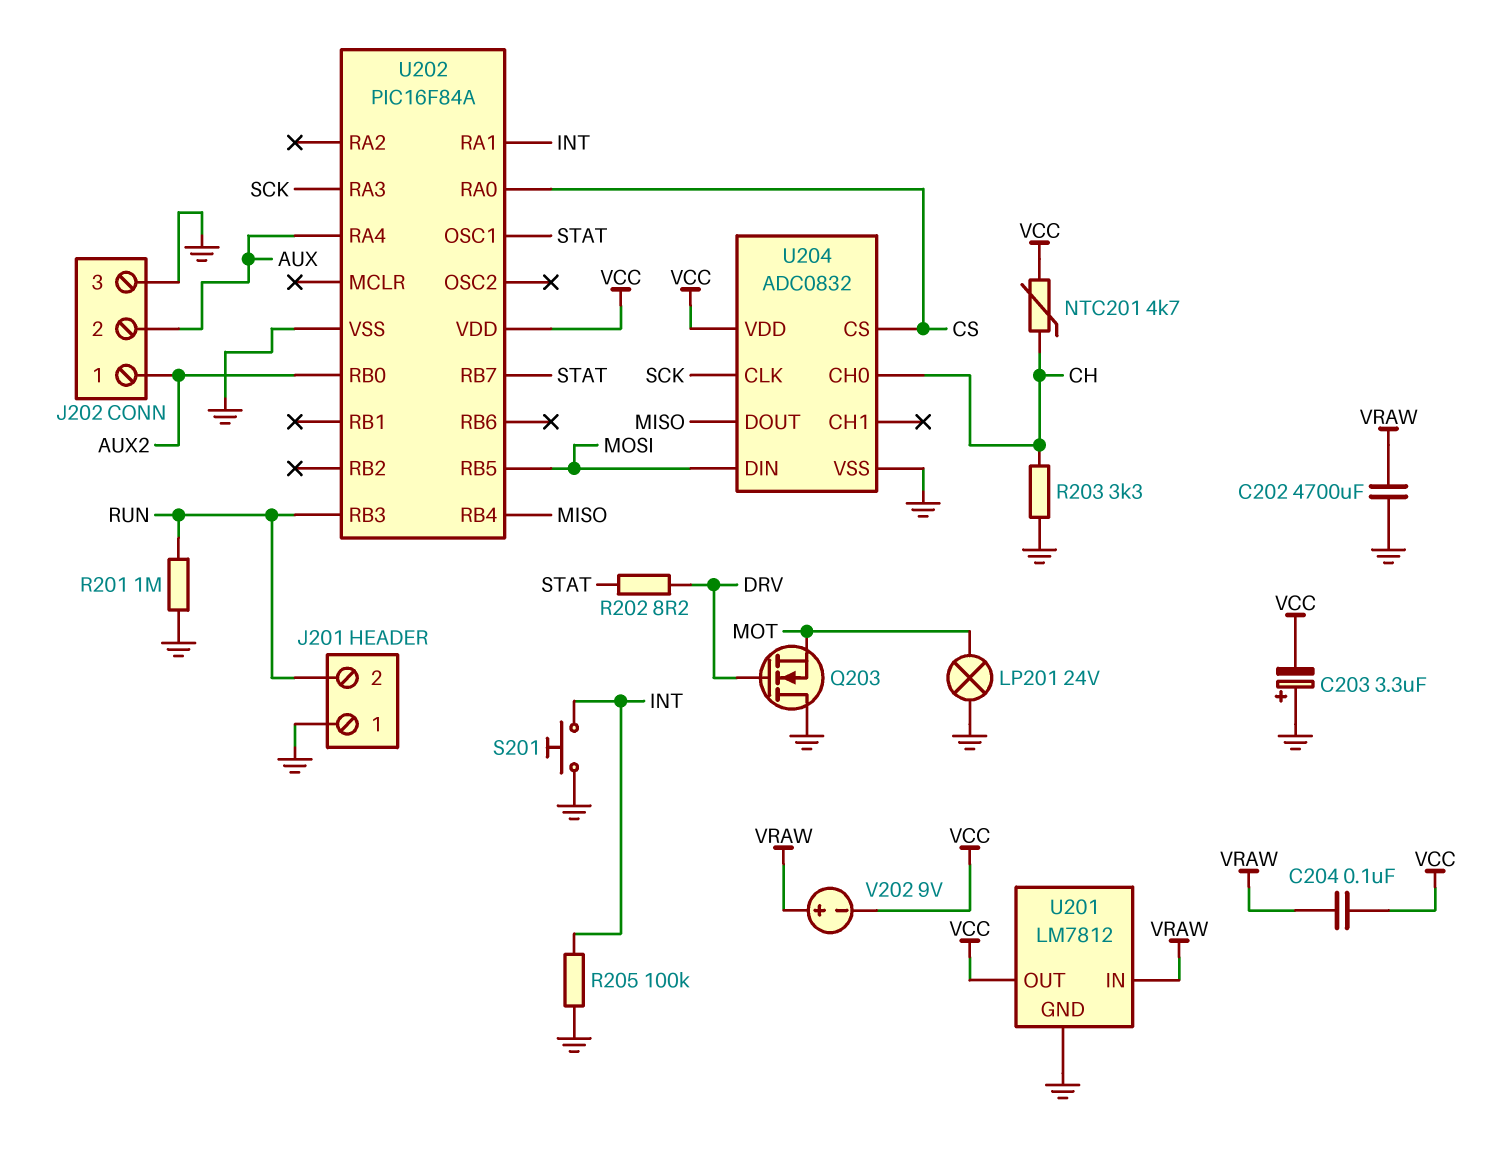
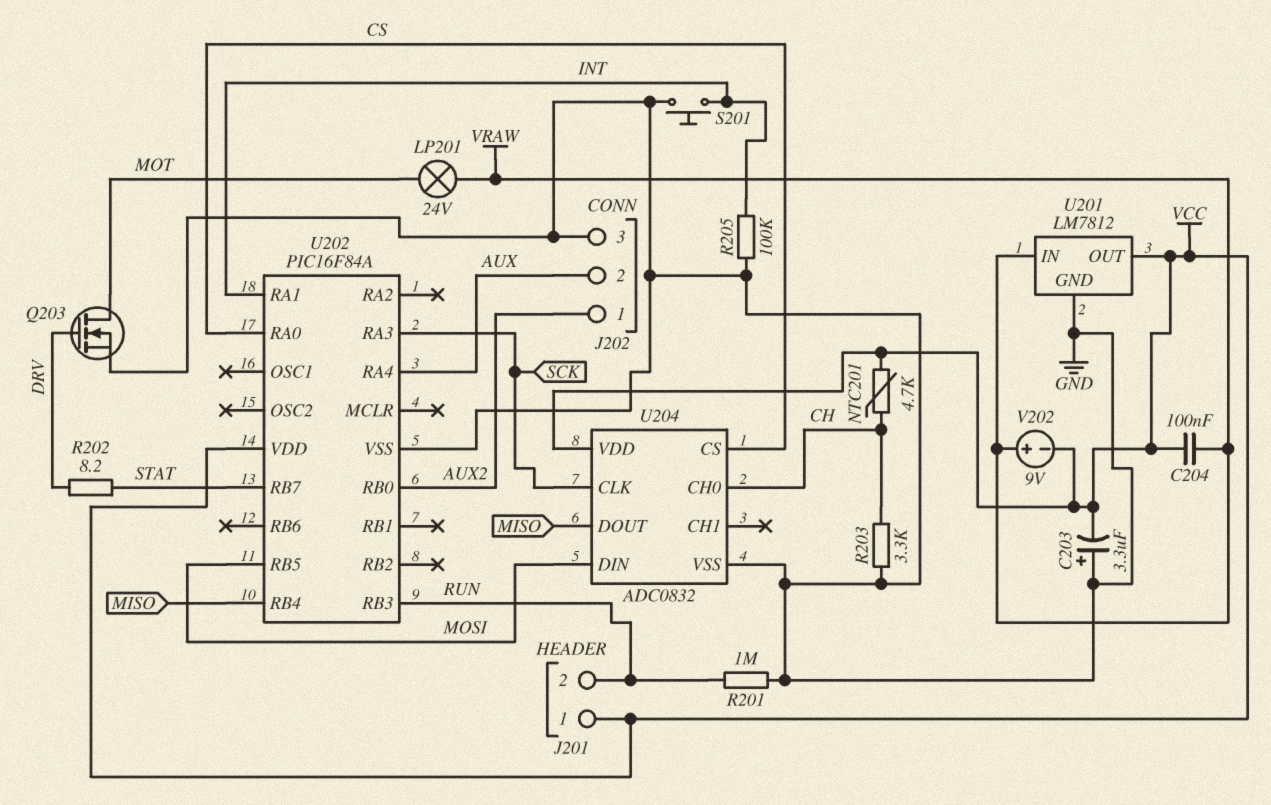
C202: 4700uF (GND, VRAW) -> none
J201 pin 1: GND -> VCC
LP201: lamp 24V (GND, MOT) -> lamp 24V (MOT, VRAW)
Q203: NMOS (G DRV, D GND, S MOT) -> NMOS (G DRV, D MOT, S GND)
U202 pin OSC1: STAT -> none

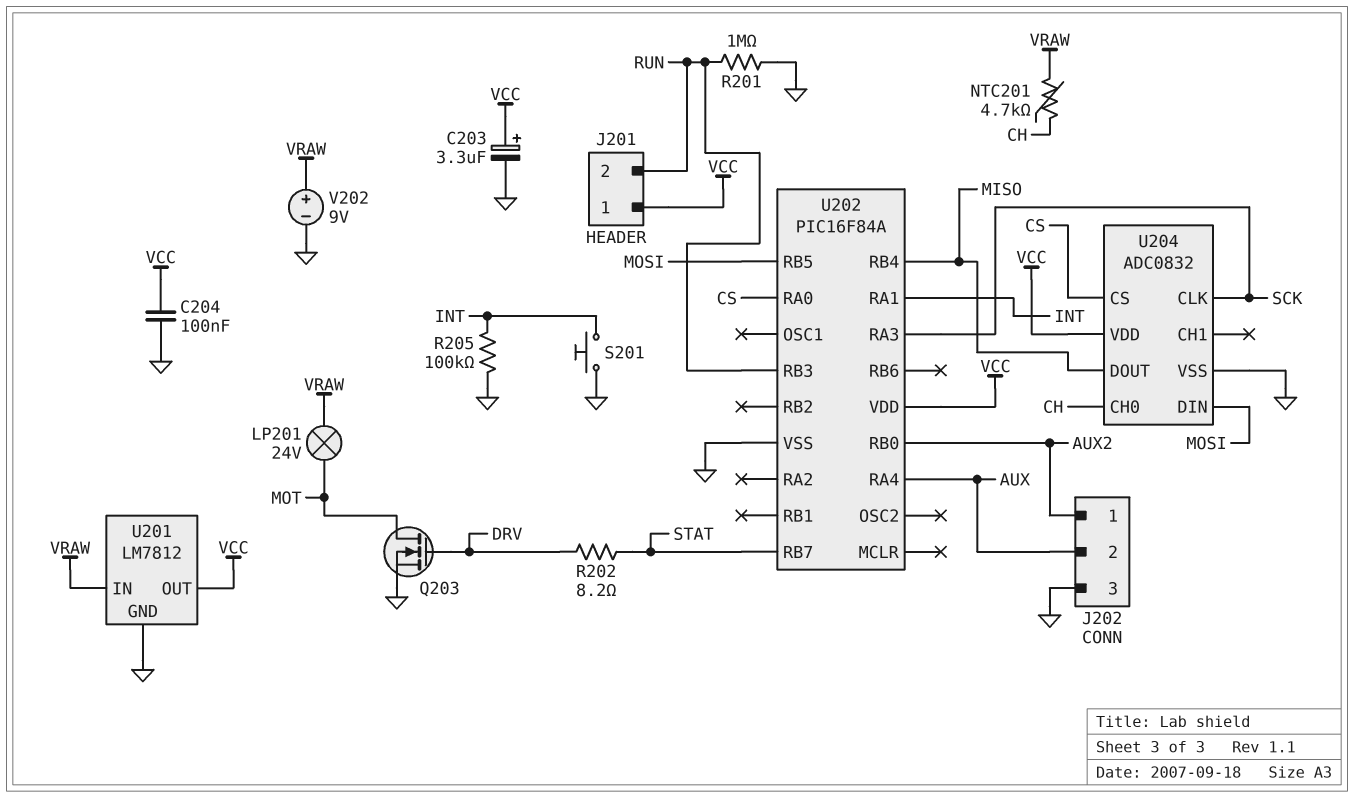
C203: 3.3uF (plus GND, minus VCC) -> 3.3uF (plus VCC, minus GND)
C204: 100nF (VCC, VRAW) -> 100nF (GND, VCC)
NTC201: 4.7k (CH, VCC) -> 4.7k (CH, VRAW)
R203: 3.3k (CH, GND) -> none
V202: 9V (plus VRAW, minus VCC) -> 9V (plus VRAW, minus GND)

